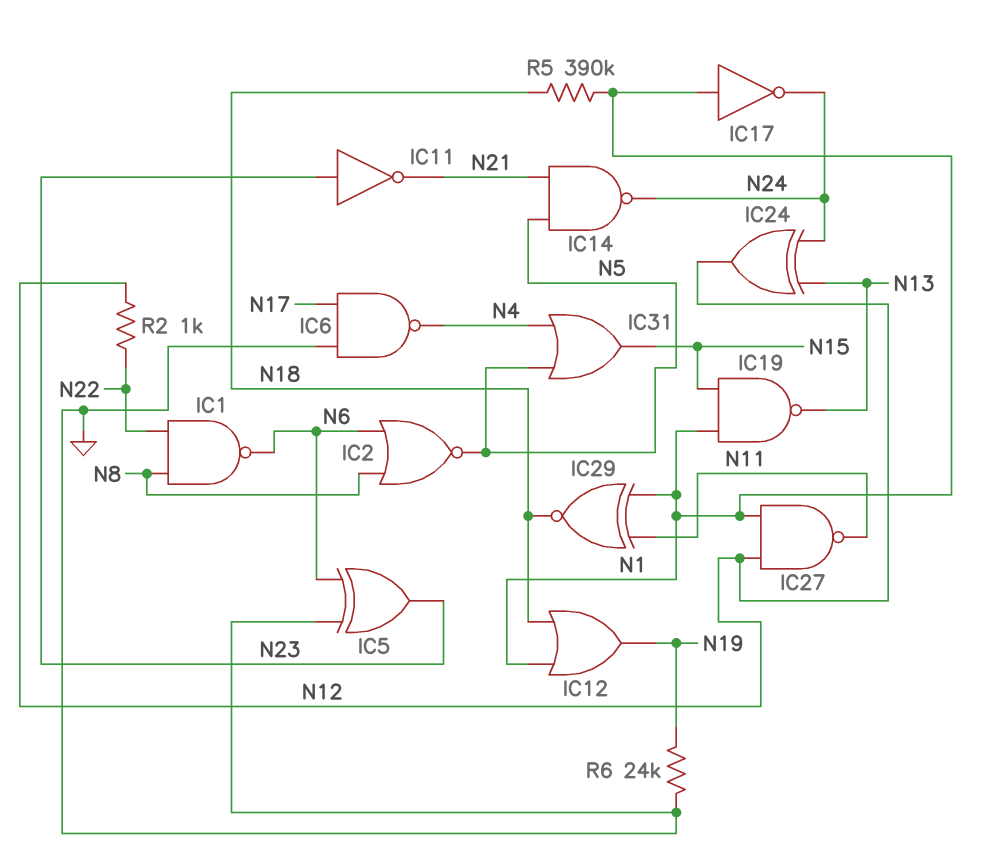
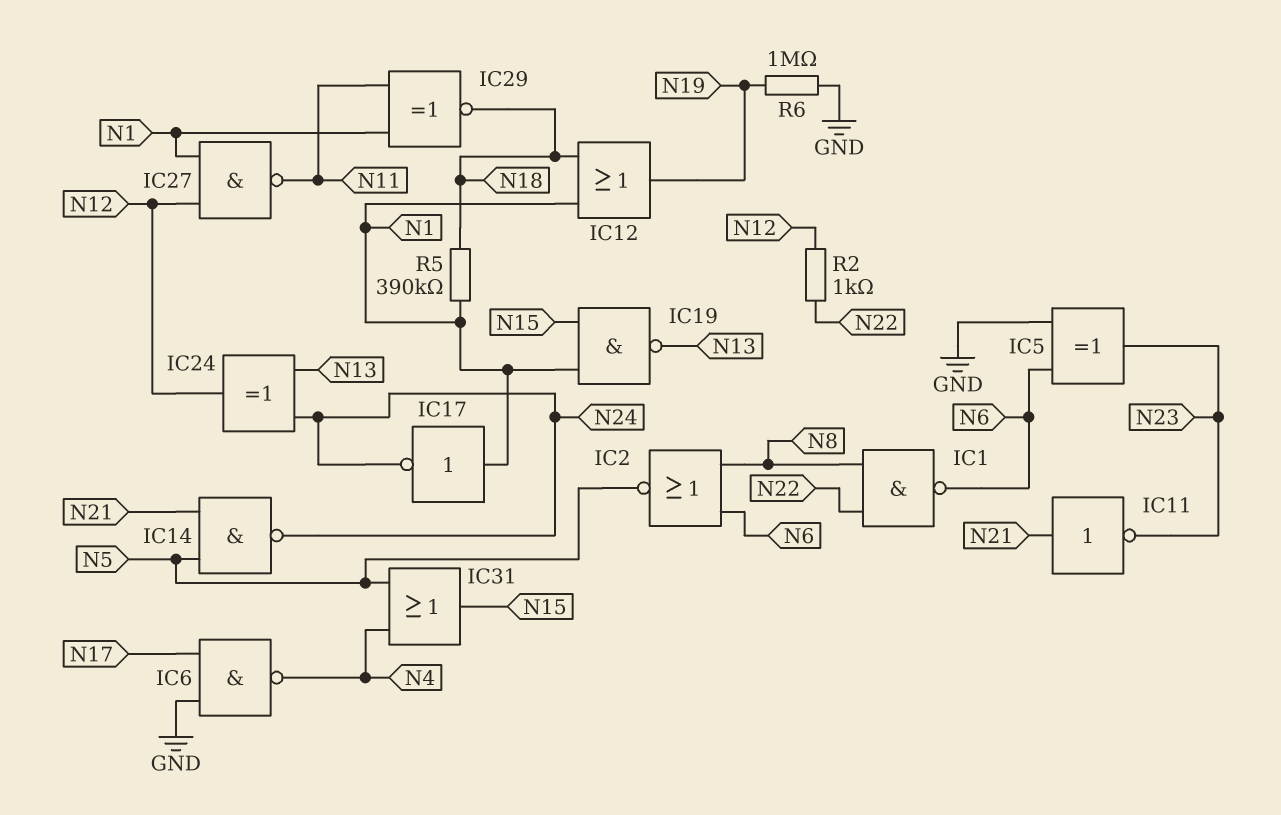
IC11: NOT (in N23, out N21) -> NOT (in N21, out N23)
R6: 24k (GND, N19) -> 1M (GND, N19)

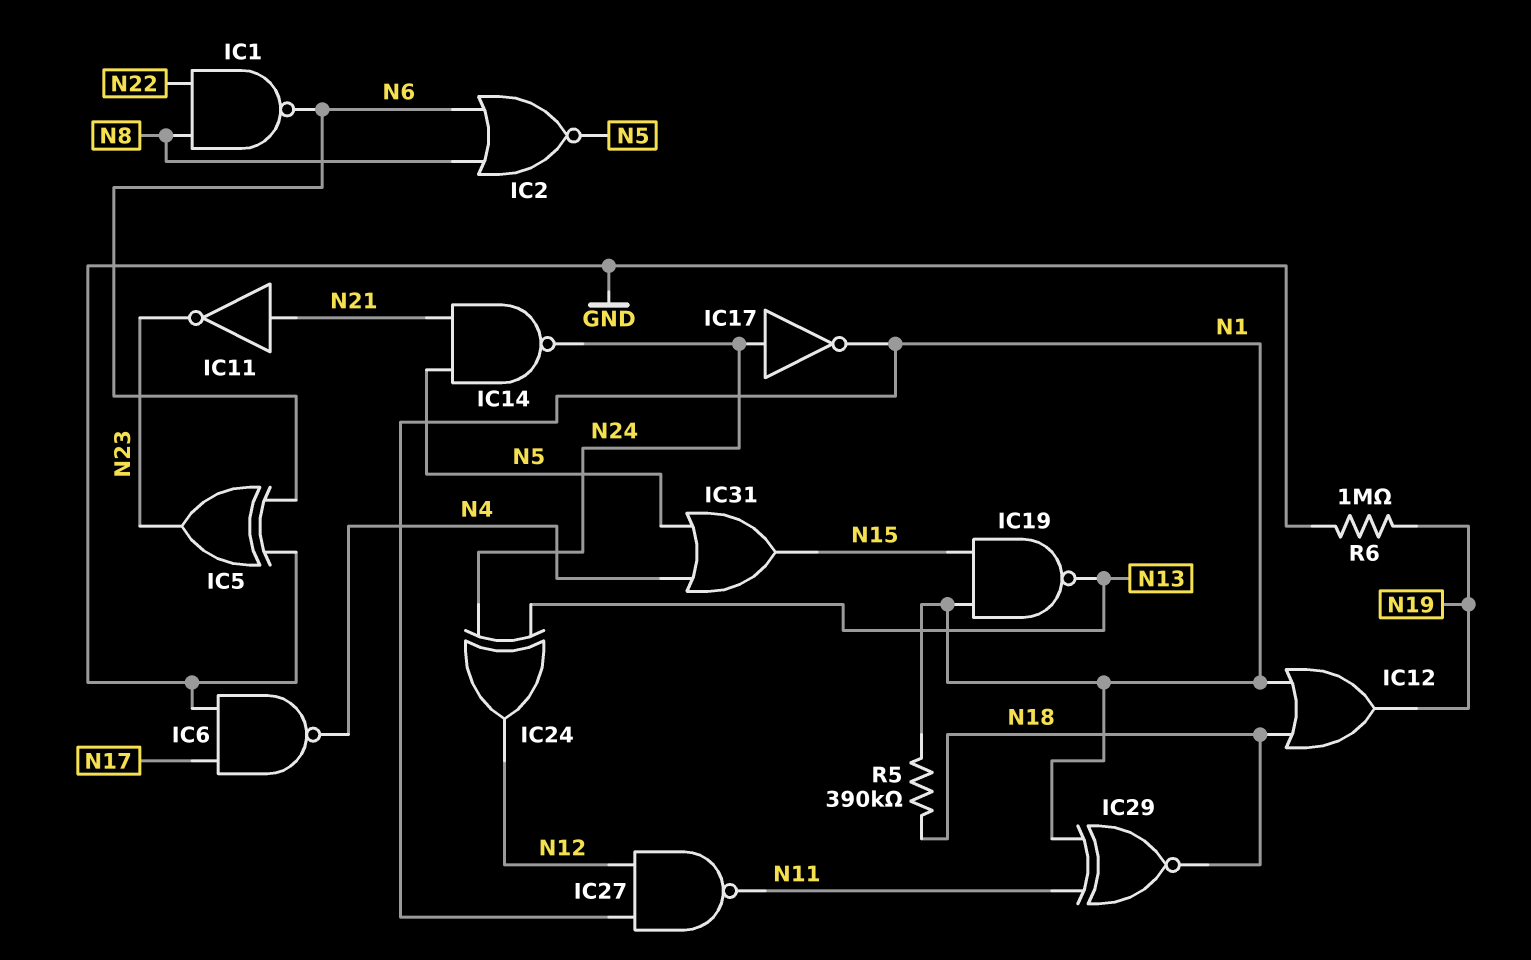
IC17: NOT (in N1, out N24) -> NOT (in N24, out N1)
R2: 1k (N12, N22) -> none

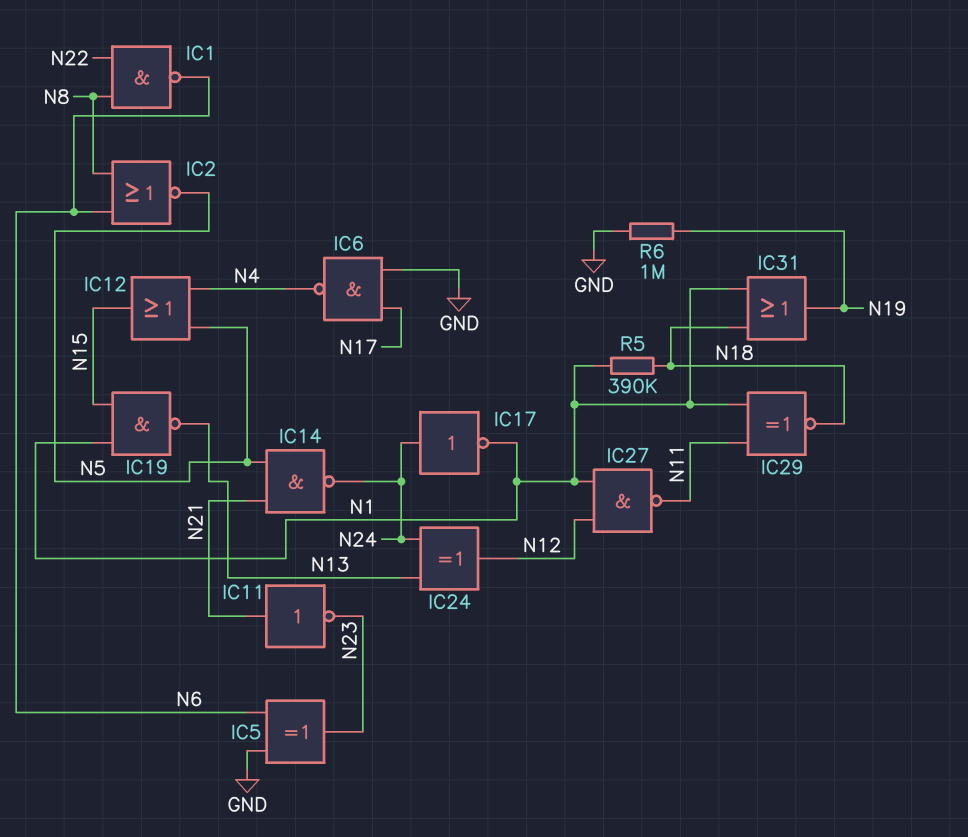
IC12: OR (in N1, in N18, out N19) -> OR (in N4, in N5, out N15)
IC31: OR (in N4, in N5, out N15) -> OR (in N1, in N18, out N19)

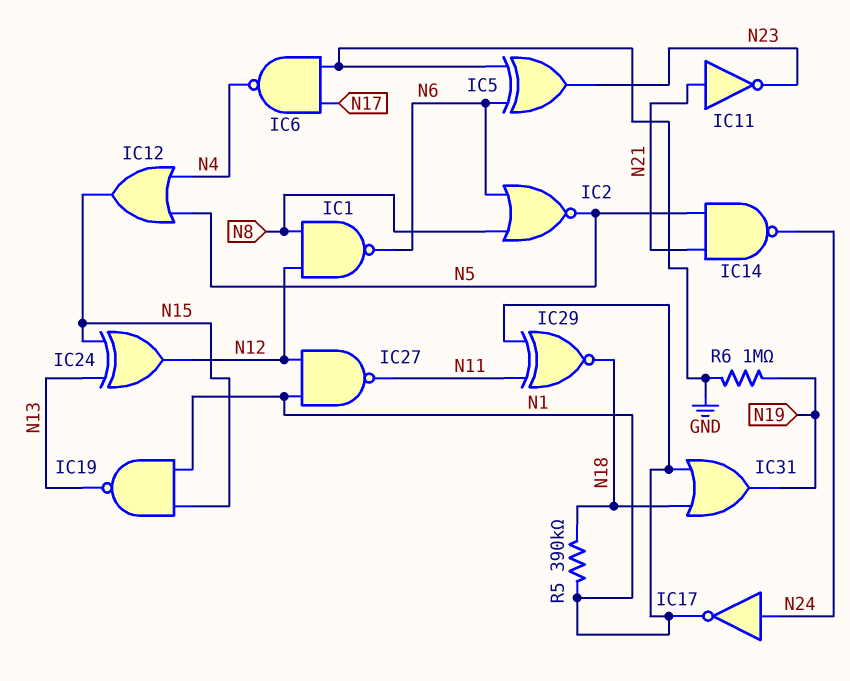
IC1: NAND (in N8, in N22, out N6) -> NAND (in N8, in N12, out N6)
IC24: XOR (in N13, in N24, out N12) -> XOR (in N13, in N15, out N12)

